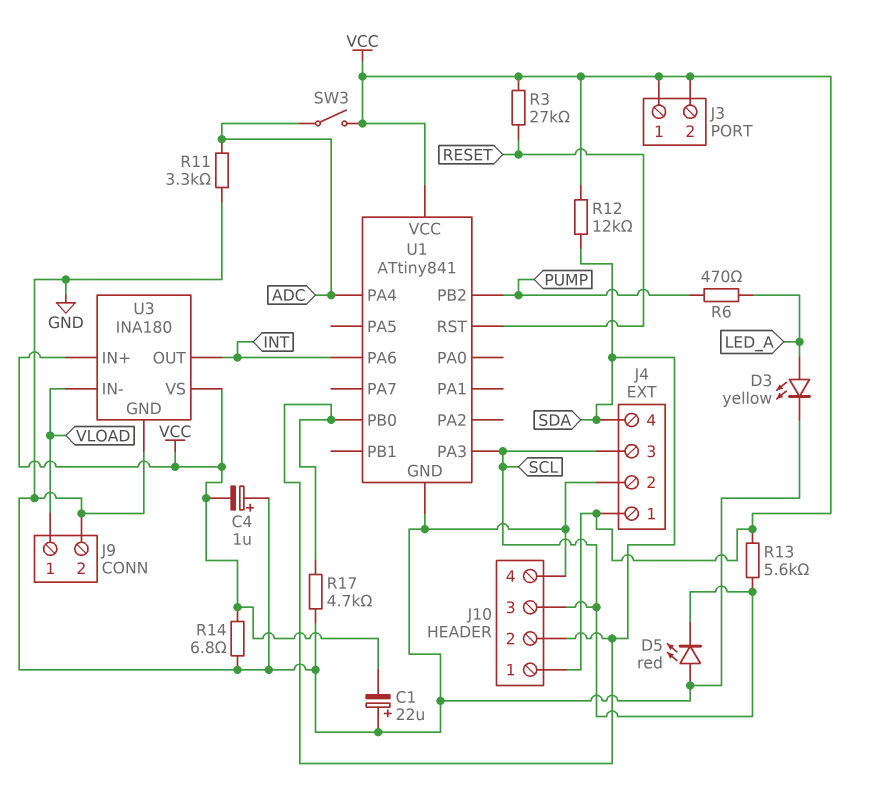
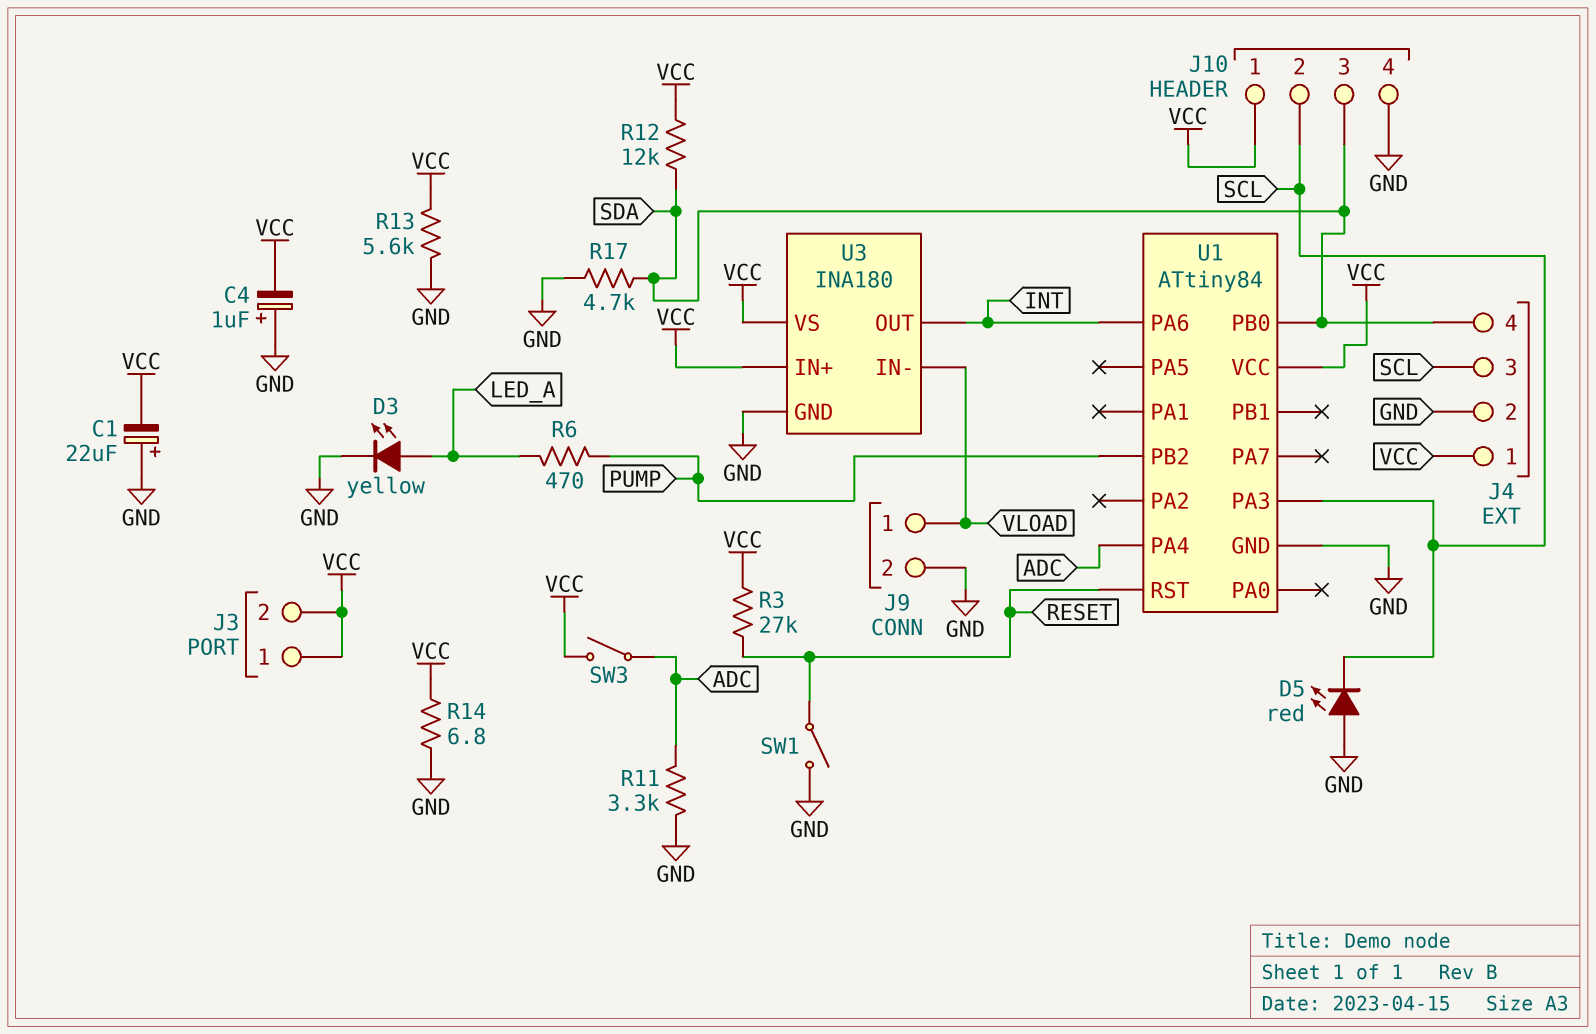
J10 pin 2: SDA -> SCL
J10 pin 3: SCL -> SDA
R13: 5.6k (SCL, VCC) -> 5.6k (GND, VCC)
SW1: none -> switch (GND, RESET)
U1: ATtiny841 -> ATtiny84

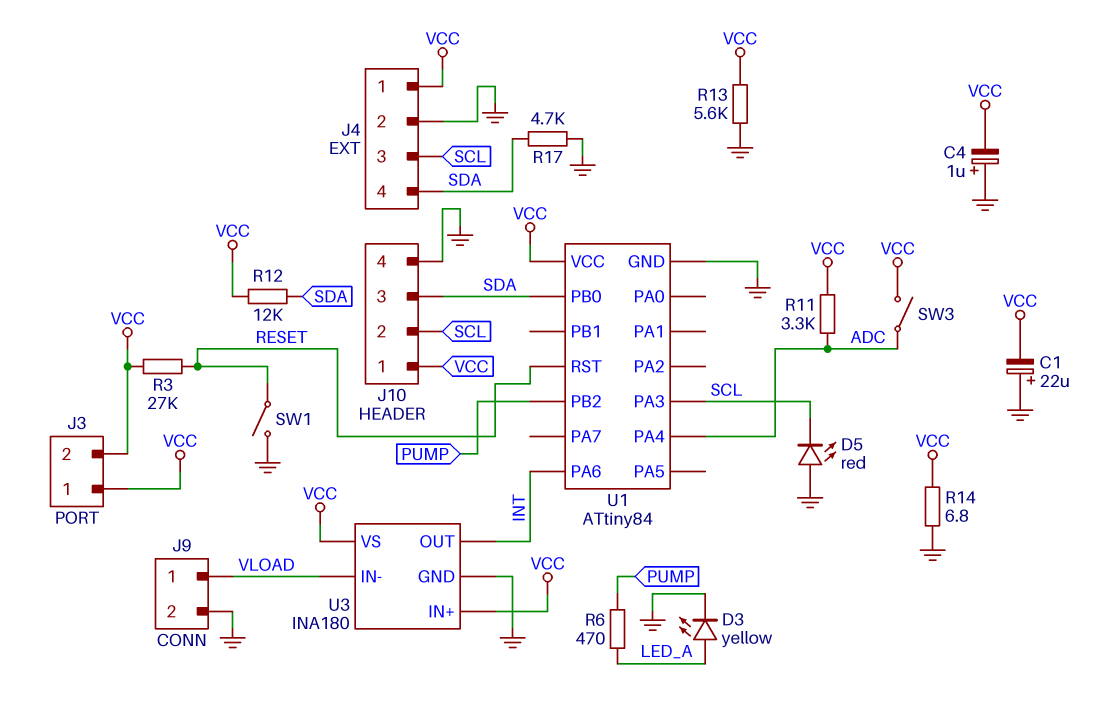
R11: 3.3k (ADC, GND) -> 3.3k (ADC, VCC)

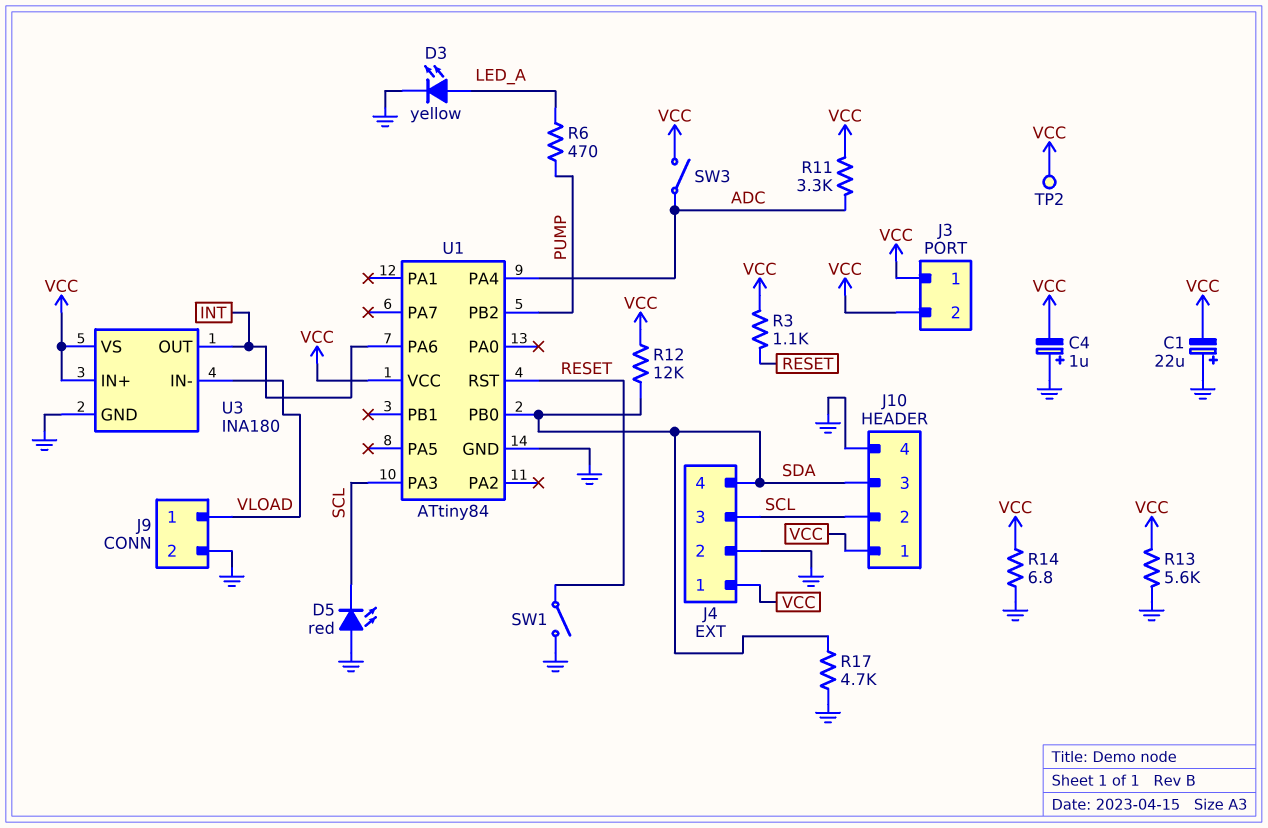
R3: 27k (RESET, VCC) -> 1.1k (RESET, VCC)
TP2: none -> test point (VCC)

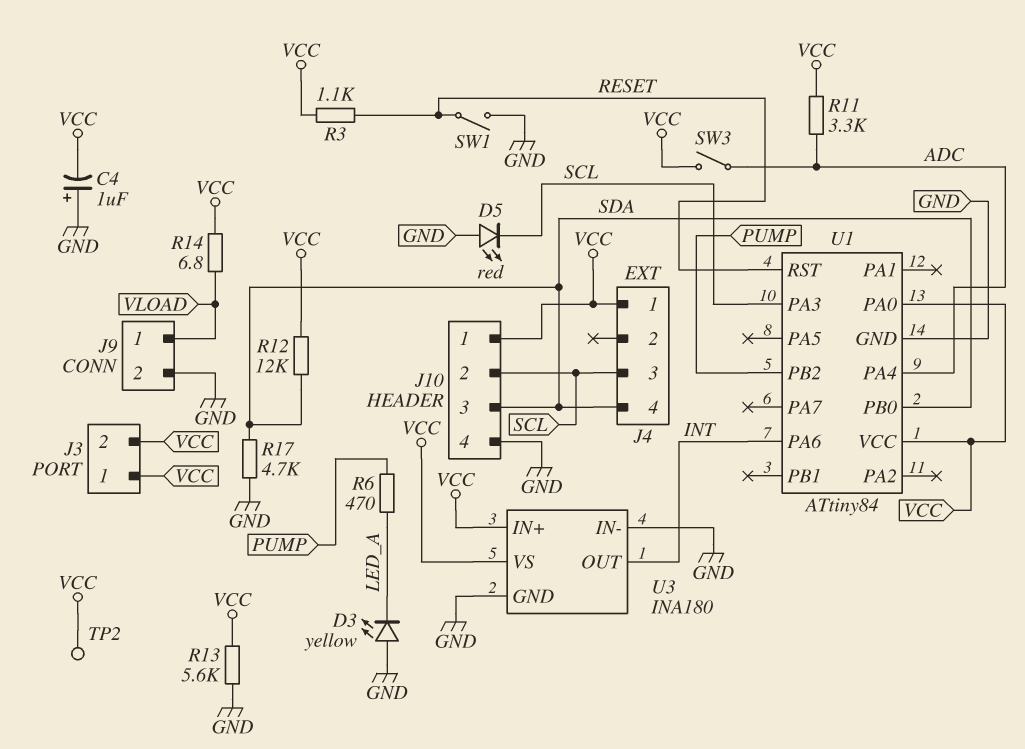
C1: 22uF (plus GND, minus VCC) -> none
D3: LED yellow (A LED_A, K GND) -> LED yellow (A GND, K LED_A)
J4 pin 2: GND -> none
R14: 6.8 (GND, VCC) -> 6.8 (VCC, VLOAD)
U1 pin PA0: none -> VCC
U3 pin IN-: VLOAD -> GND

